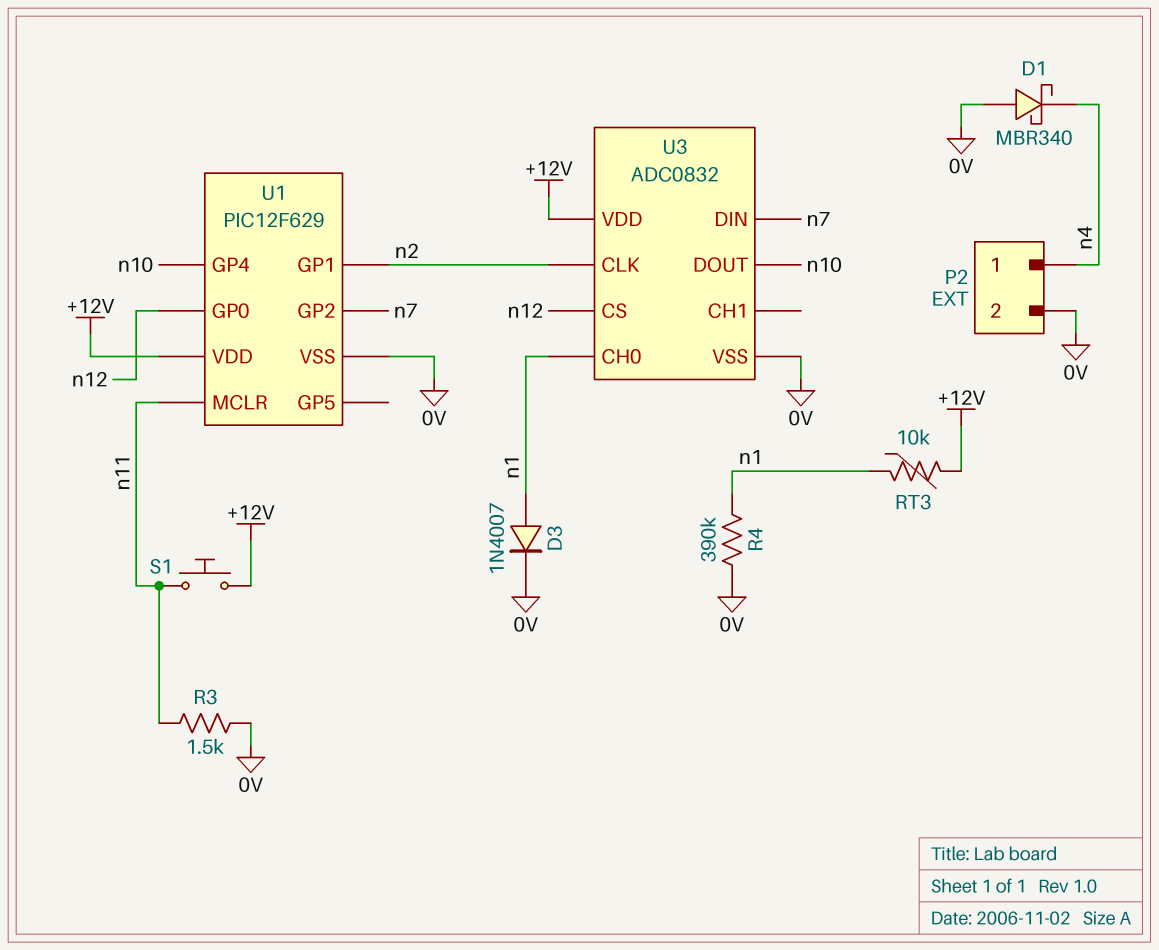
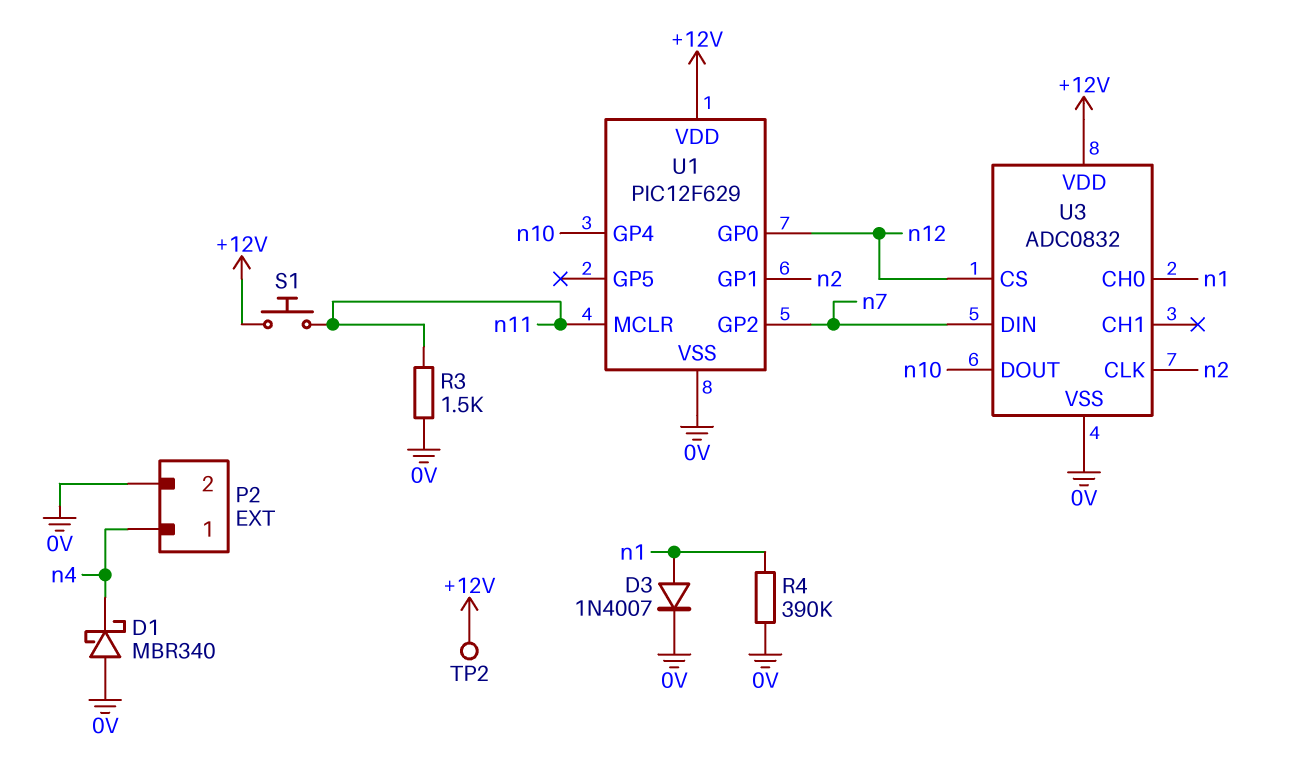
RT3: 10k (+12V, n1) -> none
TP2: none -> test point (+12V)

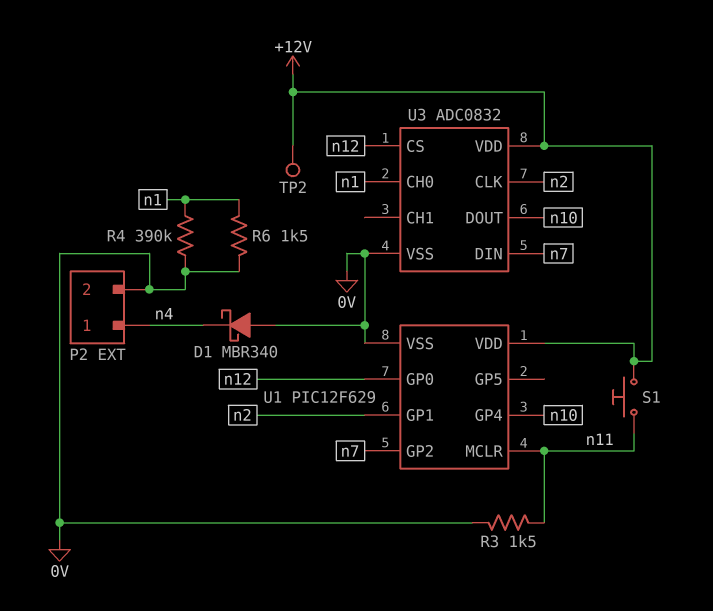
D3: diode 1N4007 (A n1, K 0V) -> none
R6: none -> 1.5k (0V, n1)

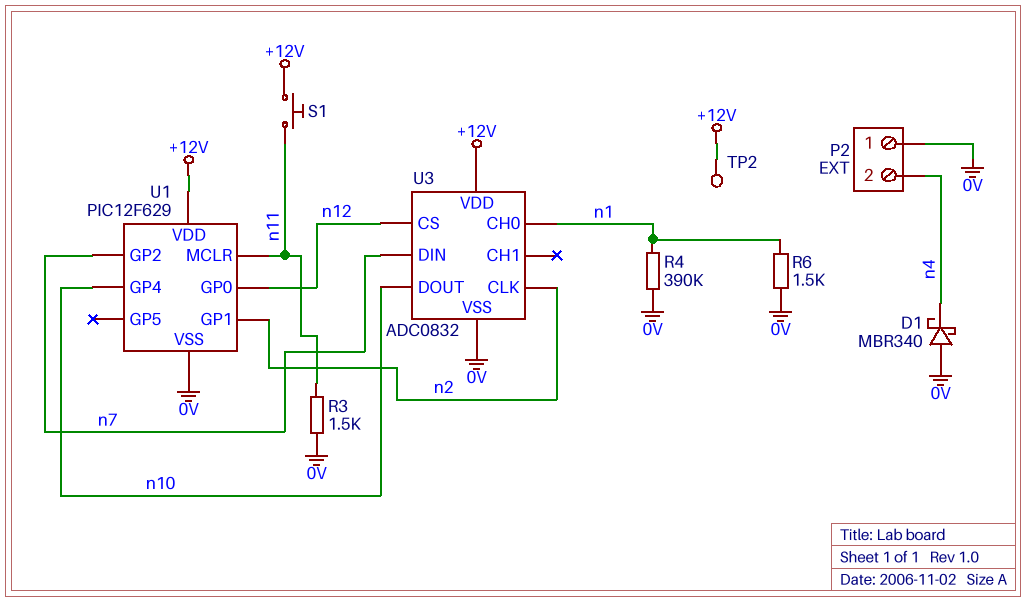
P2 pin 1: n4 -> 0V
P2 pin 2: 0V -> n4

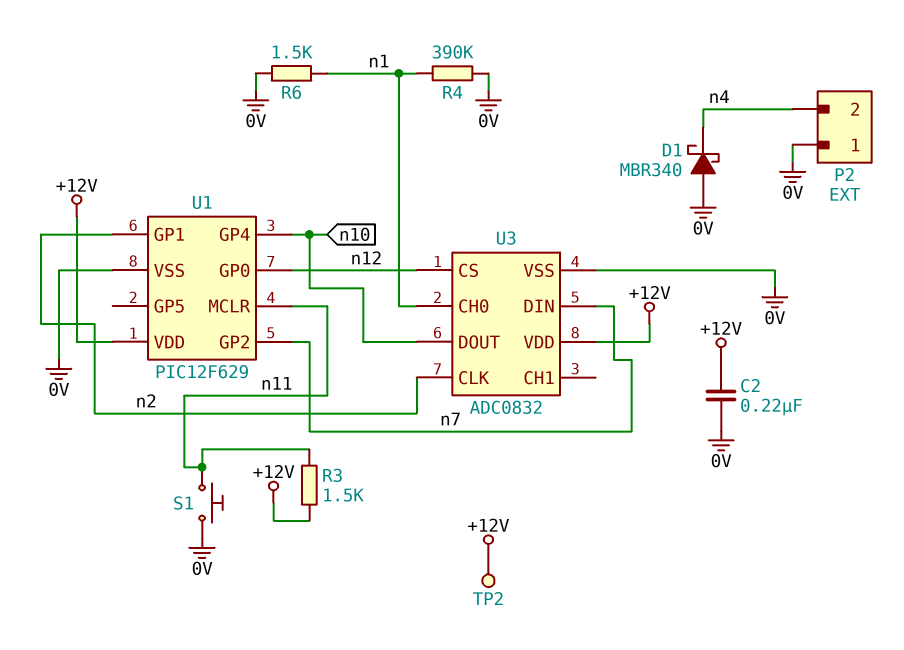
C2: none -> 220nF (+12V, 0V)
R3: 1.5k (0V, n11) -> 1.5k (+12V, n11)
S1: button (+12V, n11) -> button (0V, n11)

